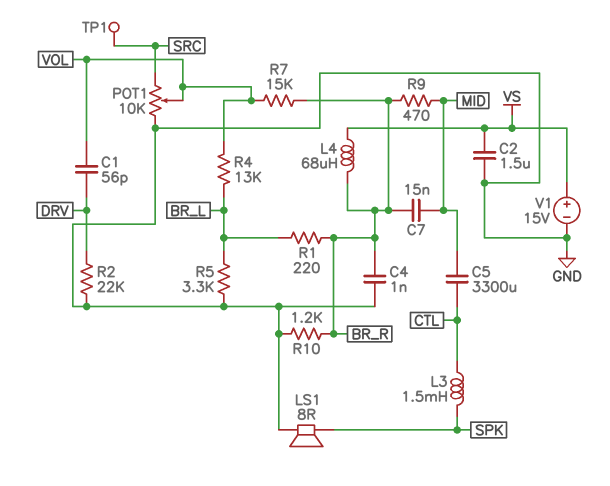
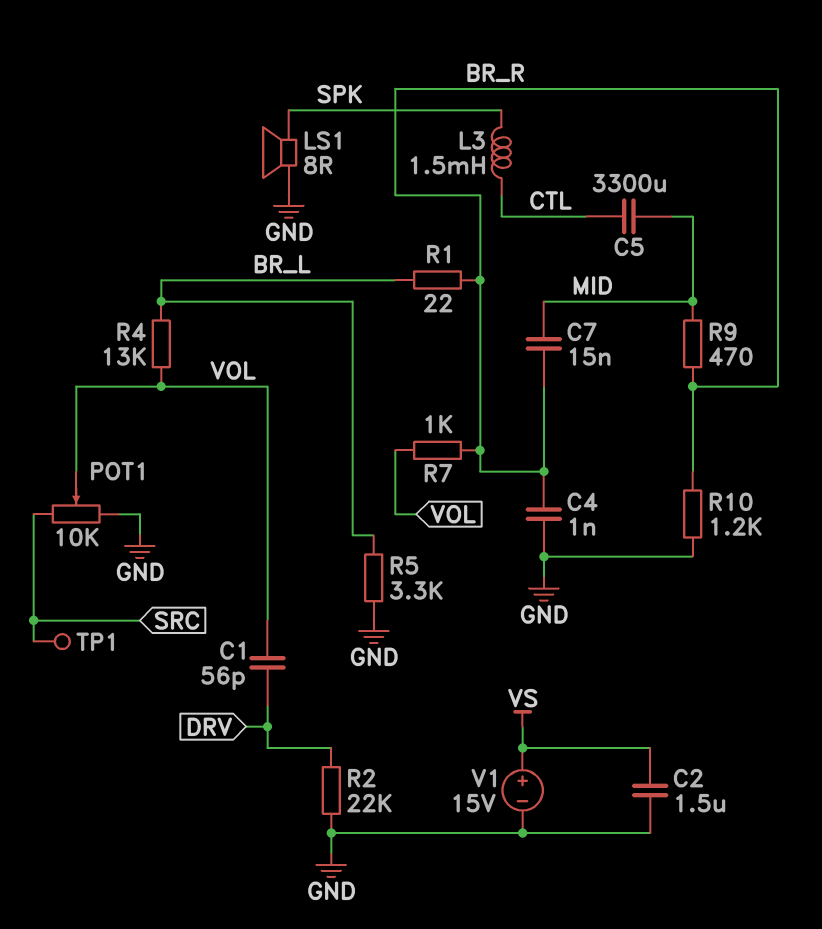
L4: 68uH (BR_R, VS) -> none
R1: 220 (BR_L, BR_R) -> 22 (BR_L, BR_R)
R7: 15k (BR_R, VOL) -> 1k (BR_R, VOL)

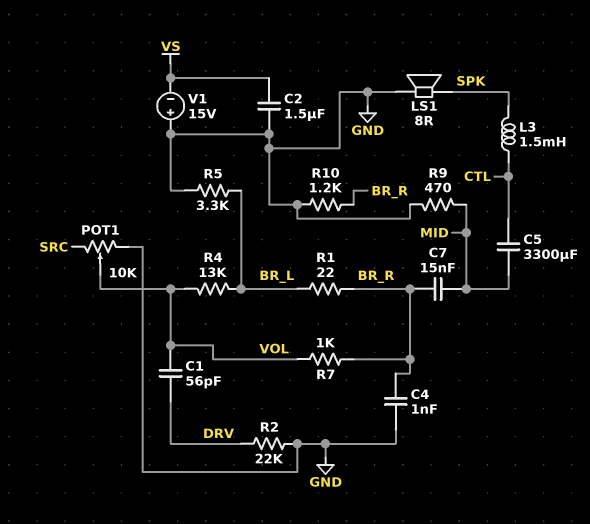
R9: 470 (BR_R, MID) -> 470 (GND, MID)
TP1: test point (SRC) -> none
V1: 15V (plus VS, minus GND) -> 15V (plus GND, minus VS)

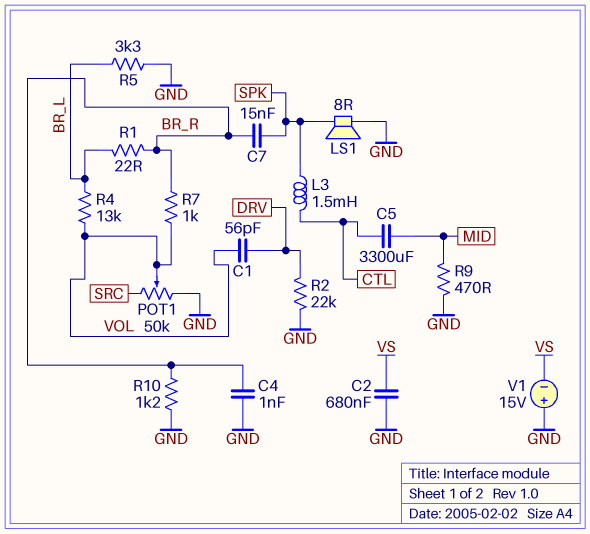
C2: 1.5uF (GND, VS) -> 680nF (GND, VS)
C7: 15nF (BR_R, MID) -> 15nF (BR_R, SPK)
POT1: 10k (GND, SRC, wiper VOL) -> 50k (GND, SRC, wiper VOL)

